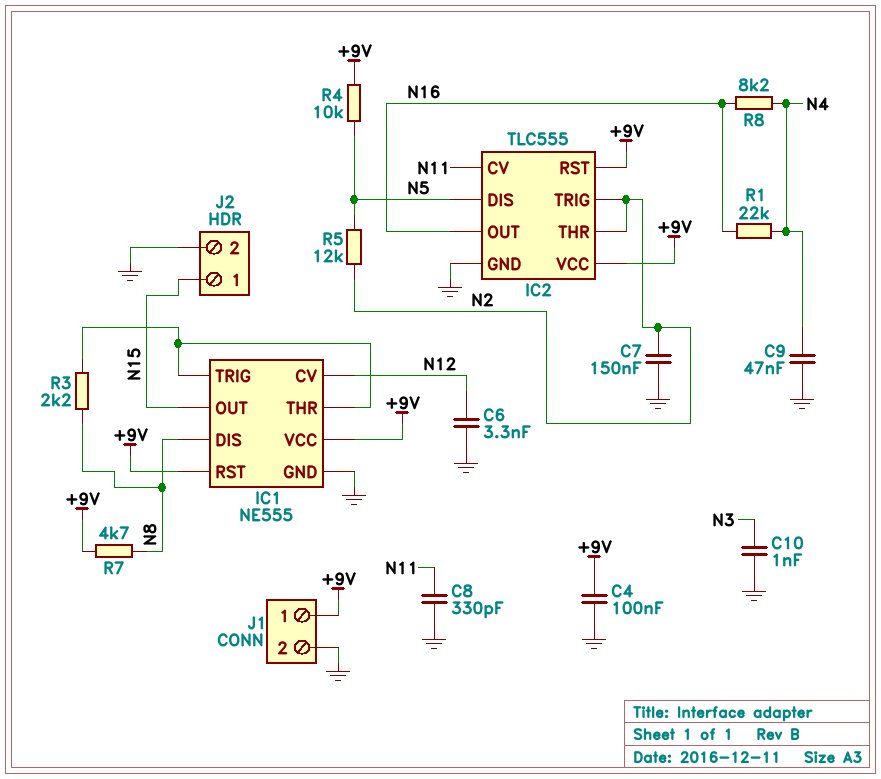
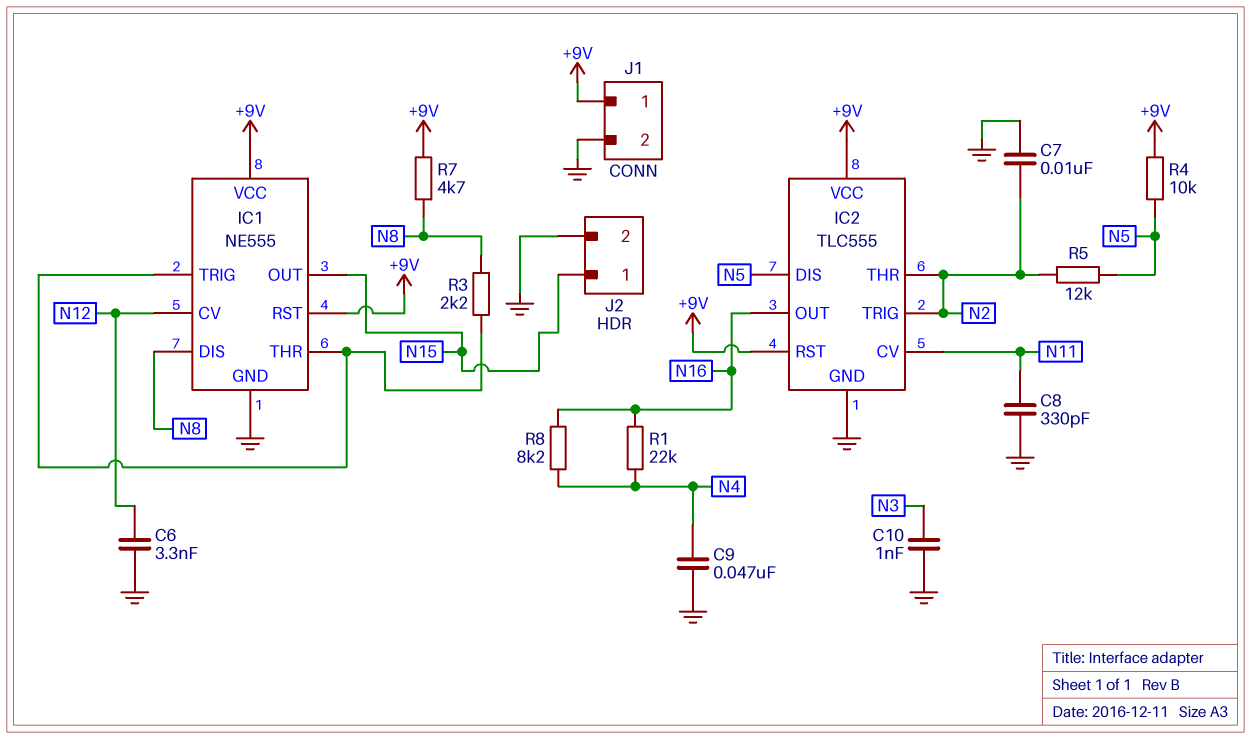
C4: 100nF (+9V, GND) -> none
C7: 150nF (GND, N2) -> 10nF (GND, N2)

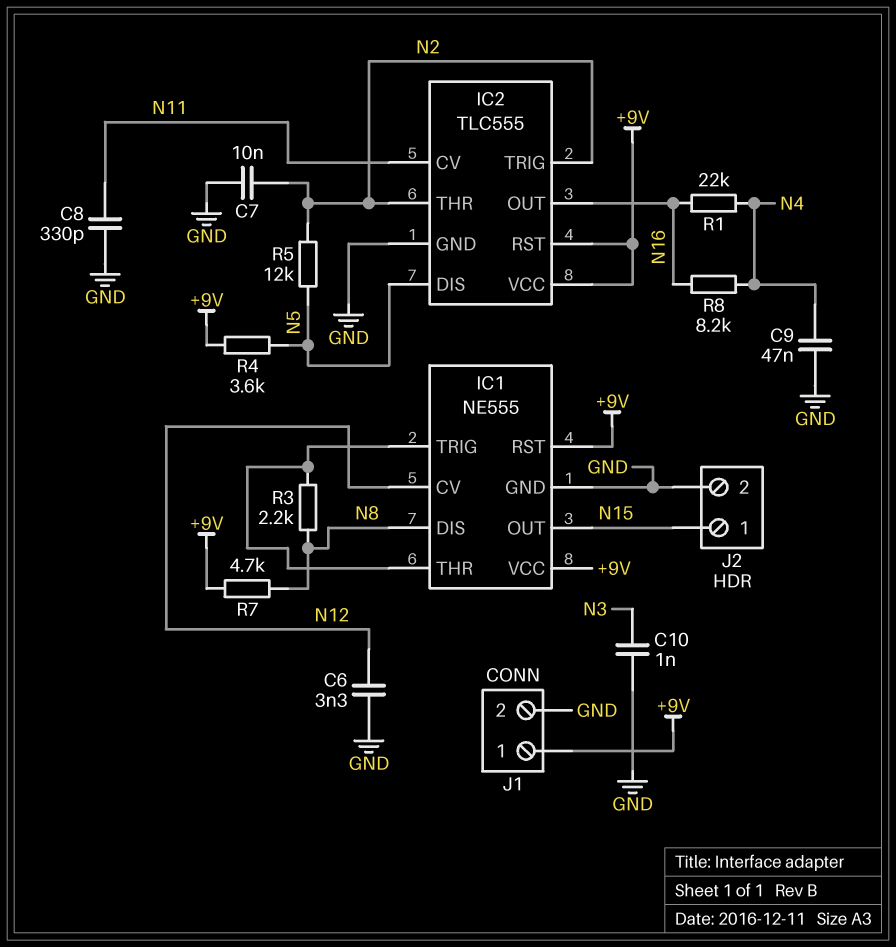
R4: 10k (+9V, N5) -> 3.6k (+9V, N5)

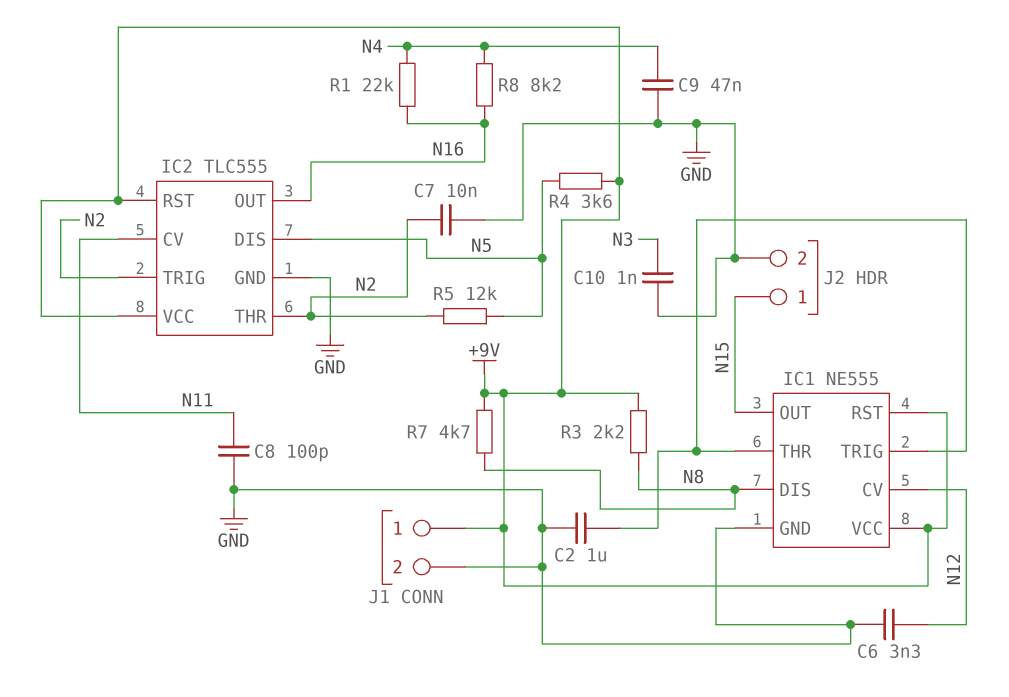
C2: none -> 1uF (GND, IC1/THR)
C8: 330pF (GND, N11) -> 100pF (GND, N11)
R3: 2.2k (IC1/THR, N8) -> 2.2k (+9V, N8)

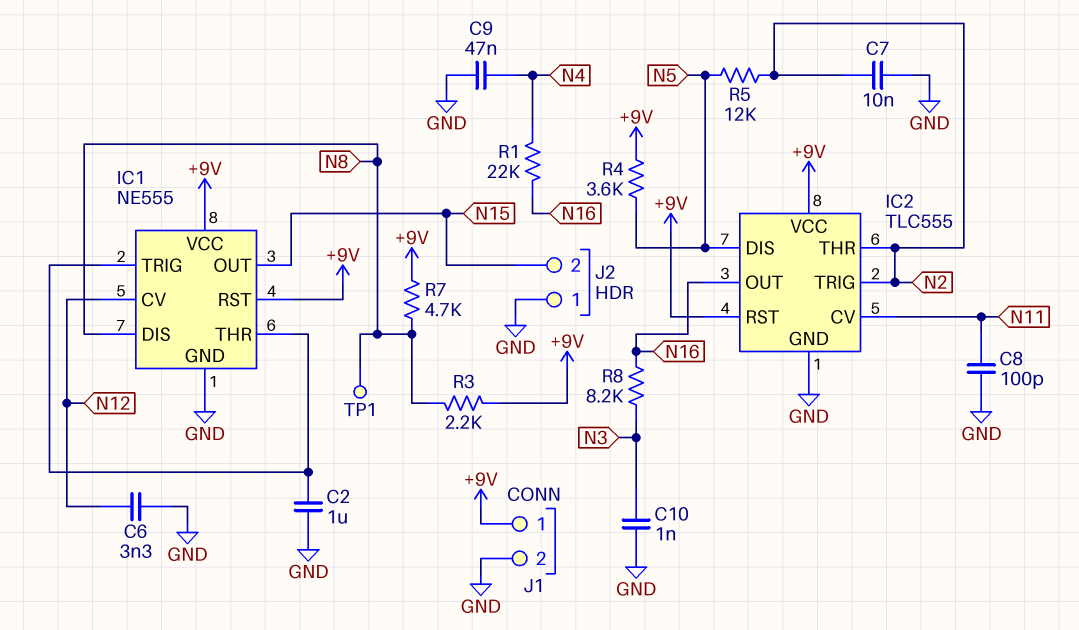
J2 pin 1: N15 -> GND
J2 pin 2: GND -> N15
R8: 8.2k (N4, N16) -> 8.2k (N3, N16)
TP1: none -> test point (N8)

